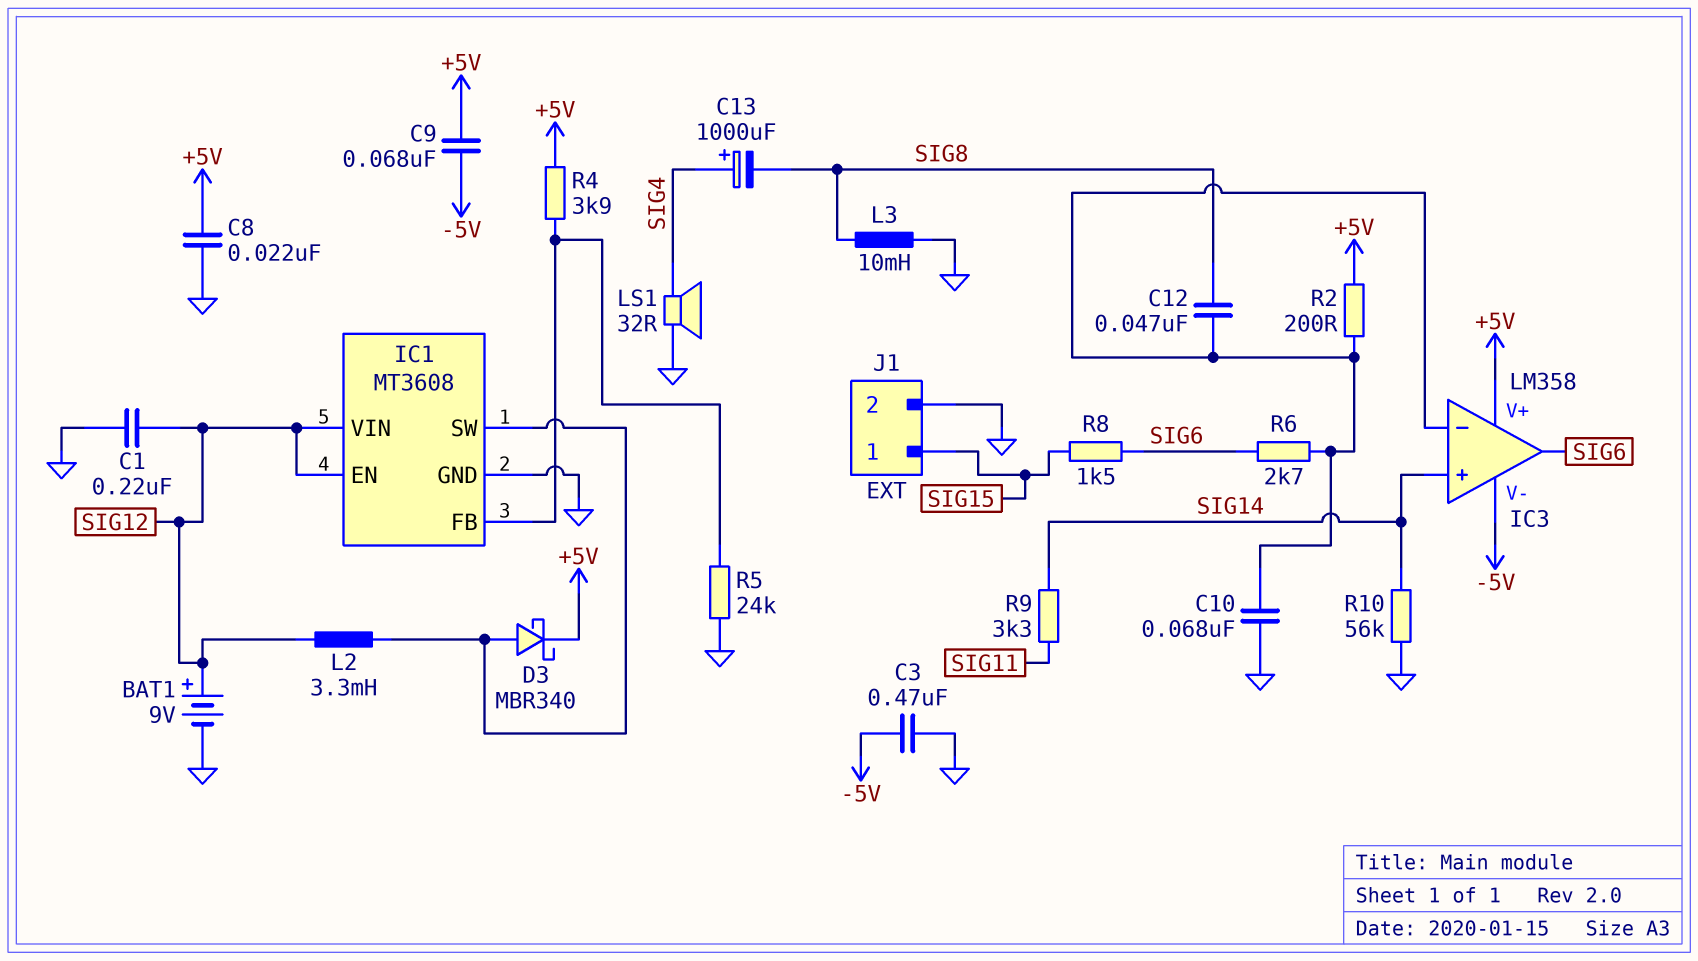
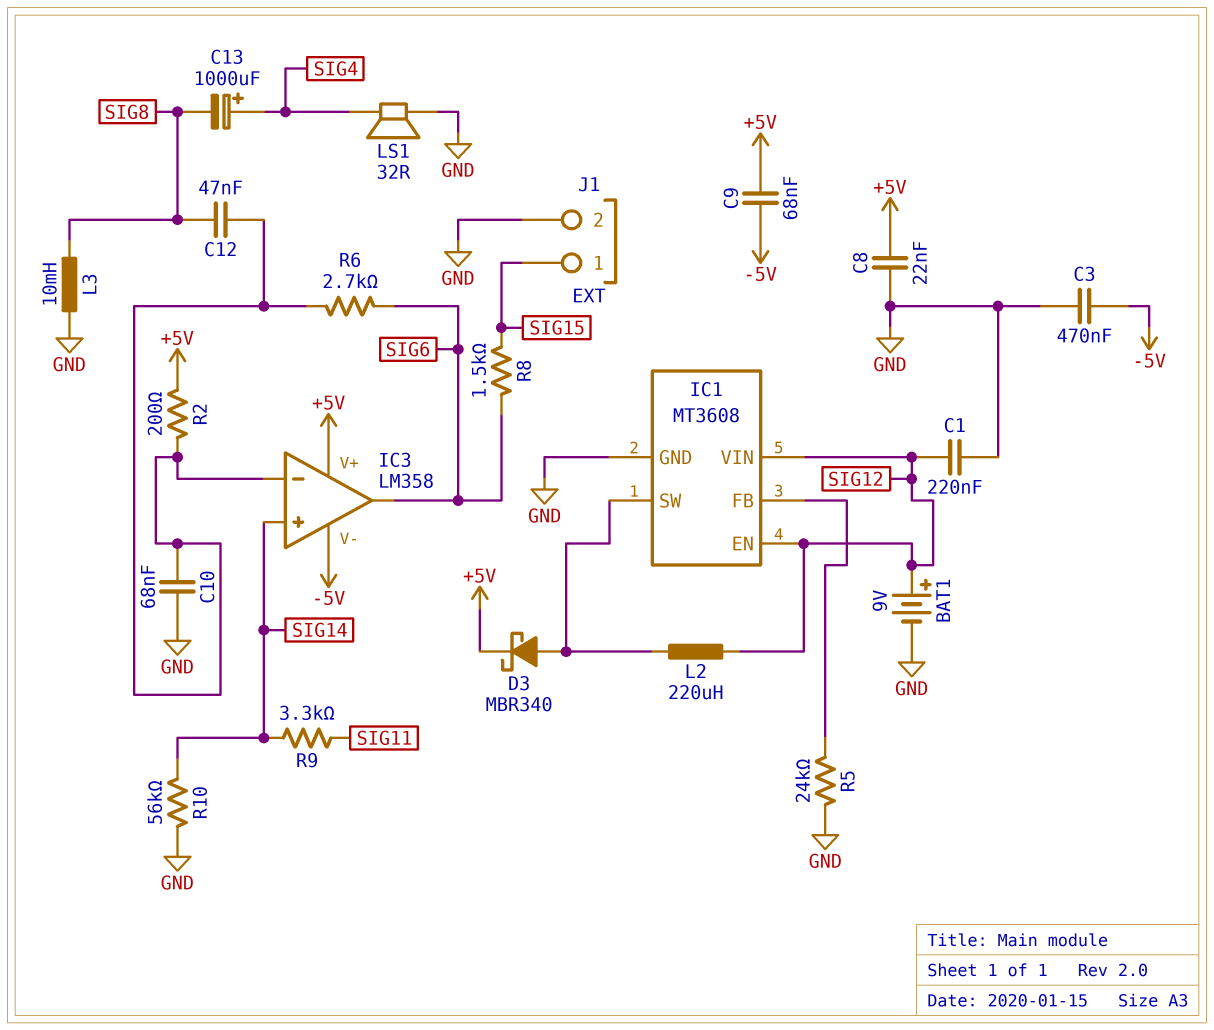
L2: 3.3mH (IC1/SW, SIG12) -> 220uH (IC1/SW, SIG12)
R4: 3.9k (+5V, IC1/FB) -> none

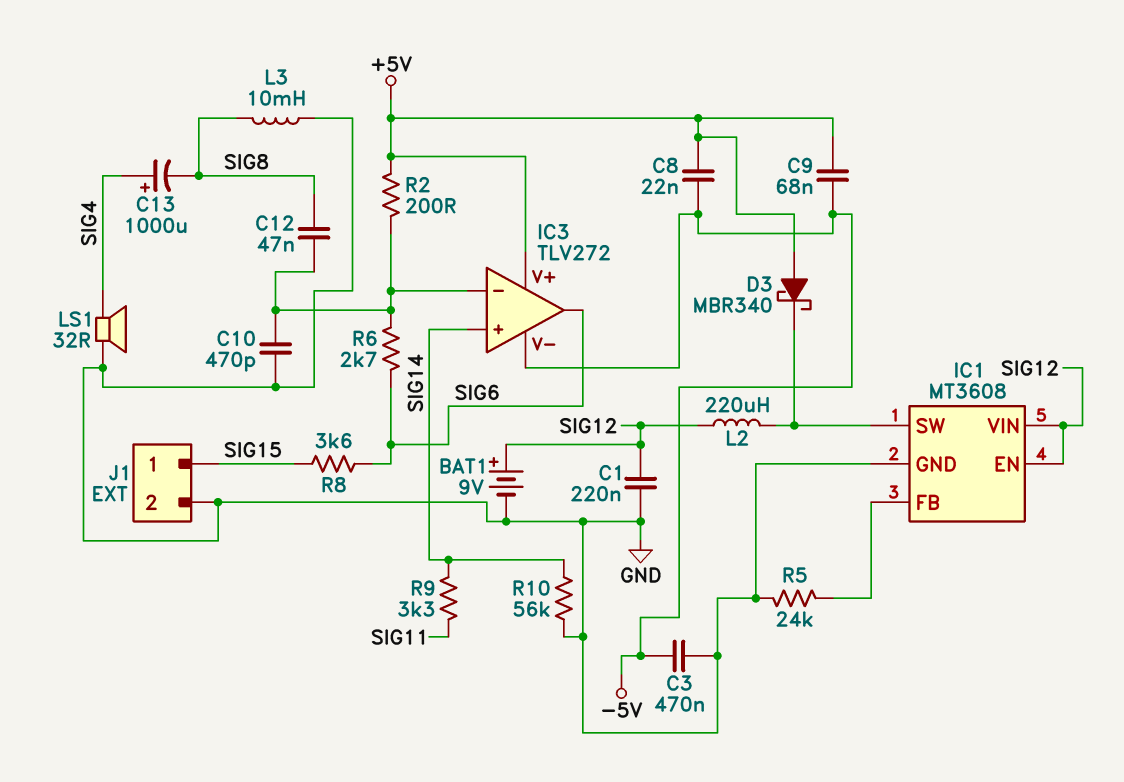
C8: 22nF (+5V, GND) -> 22nF (+5V, -5V)
C10: 68nF (GND, IC3/in-) -> 470pF (GND, IC3/in-)
D3: schottky MBR340 (A IC1/SW, K +5V) -> schottky MBR340 (A +5V, K IC1/SW)
IC3: LM358 -> TLV272
R8: 1.5k (SIG6, SIG15) -> 3.6k (SIG6, SIG15)

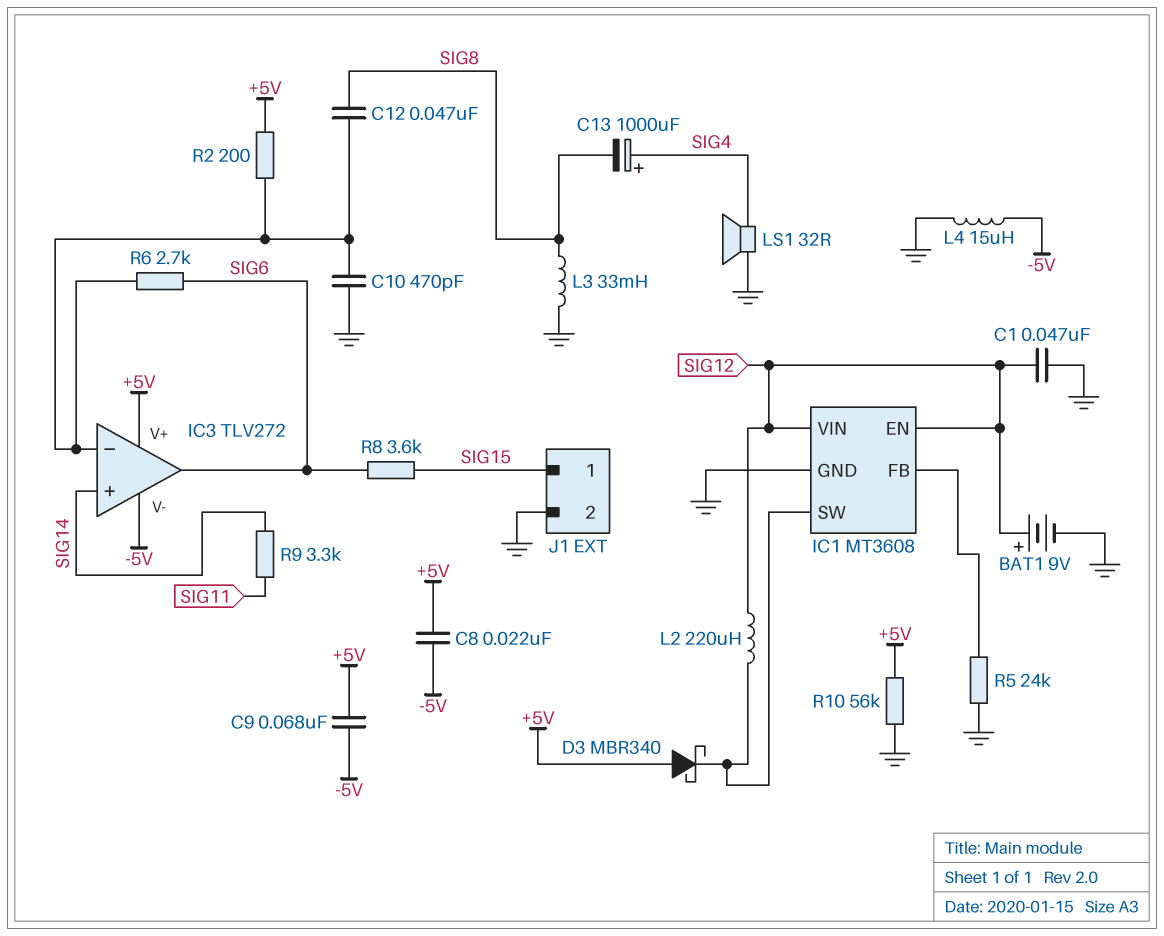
C1: 220nF (GND, SIG12) -> 47nF (GND, SIG12)
C3: 470nF (-5V, GND) -> none
L3: 10mH (GND, SIG8) -> 33mH (GND, SIG8)
L4: none -> 15uH (-5V, GND)
R10: 56k (GND, SIG14) -> 56k (+5V, GND)

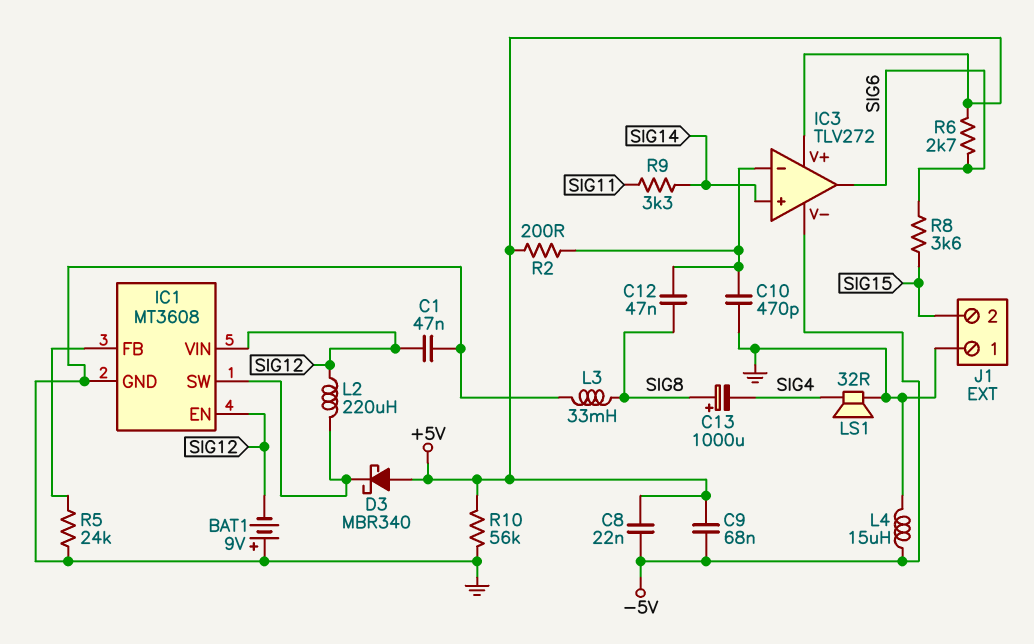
BAT1: 9V (plus SIG12, minus GND) -> 9V (plus GND, minus SIG12)
C13: 1000uF (plus SIG4, minus SIG8) -> 1000uF (plus SIG8, minus SIG4)
J1 pin 1: SIG15 -> GND
J1 pin 2: GND -> SIG15
R6: 2.7k (IC3/in-, SIG6) -> 2.7k (+5V, SIG6)

